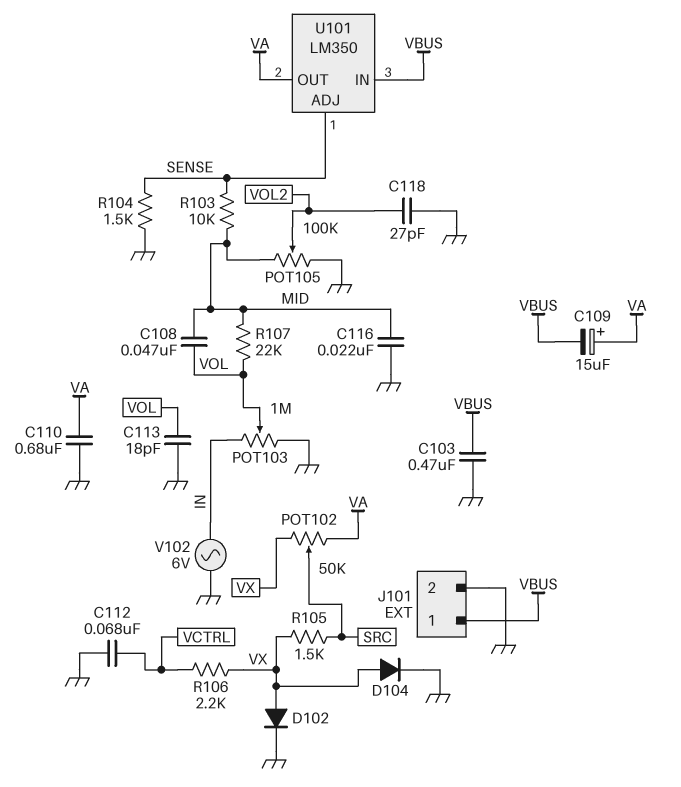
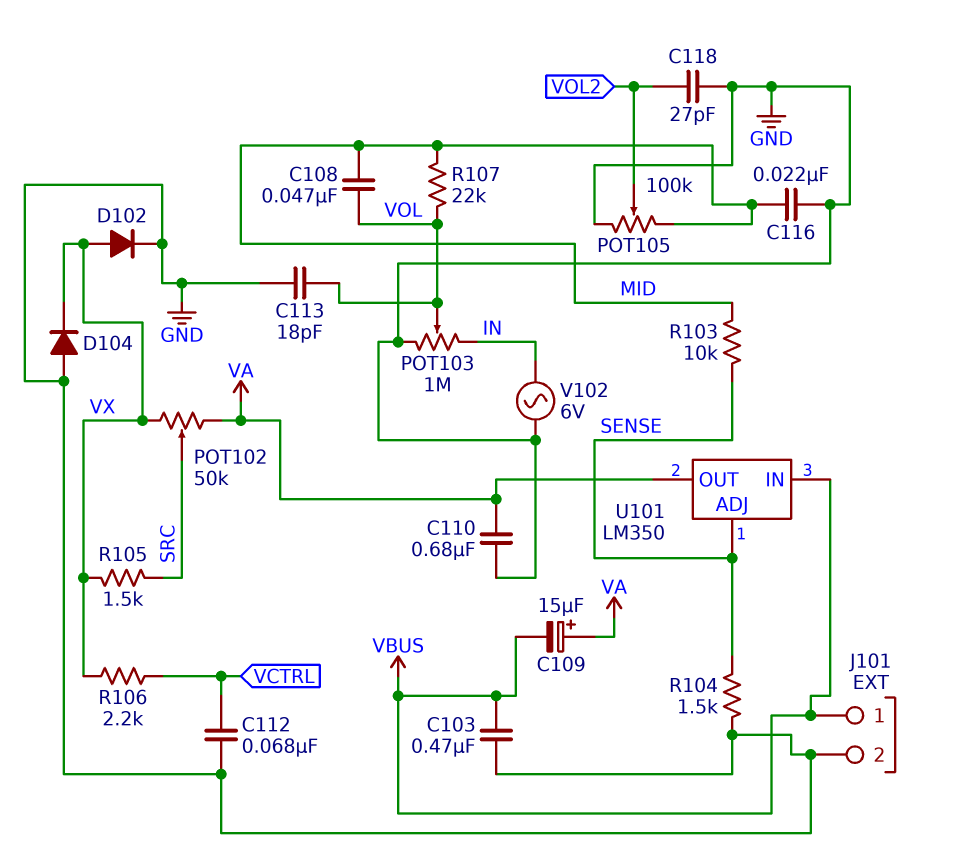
D104: diode (A VX, K GND) -> diode (A GND, K VX)

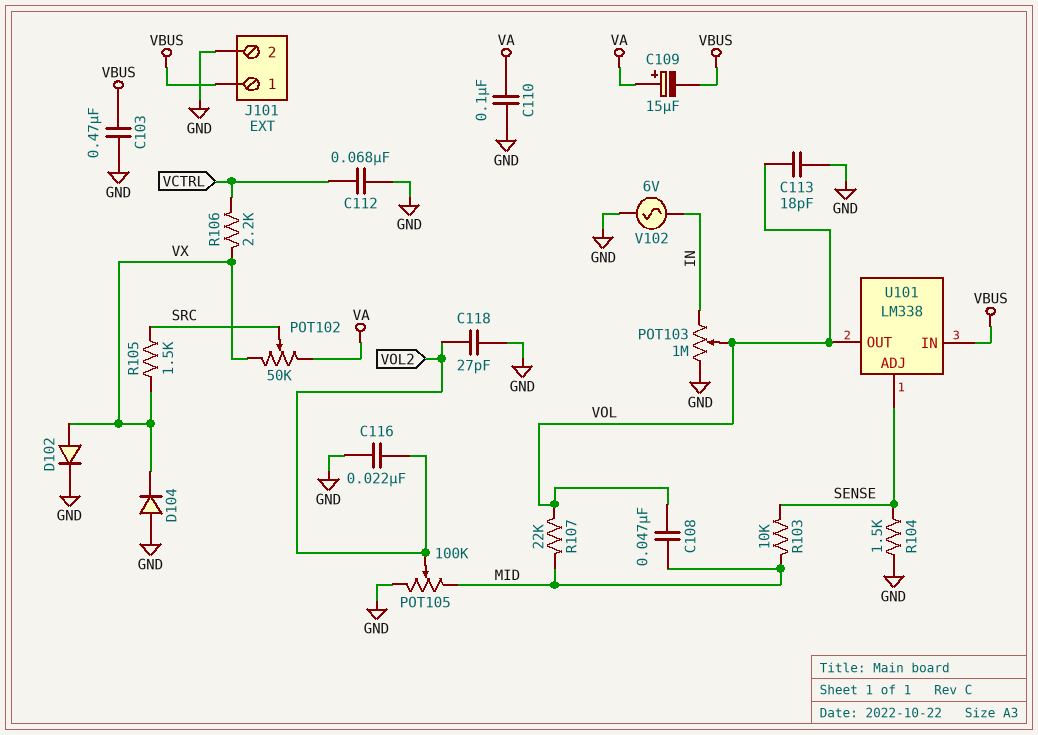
C110: 680nF (GND, VA) -> 100nF (GND, VA)
C116: 22nF (GND, MID) -> 22nF (GND, VOL2)
U101: LM350 -> LM338
U101 pin OUT: VA -> VOL

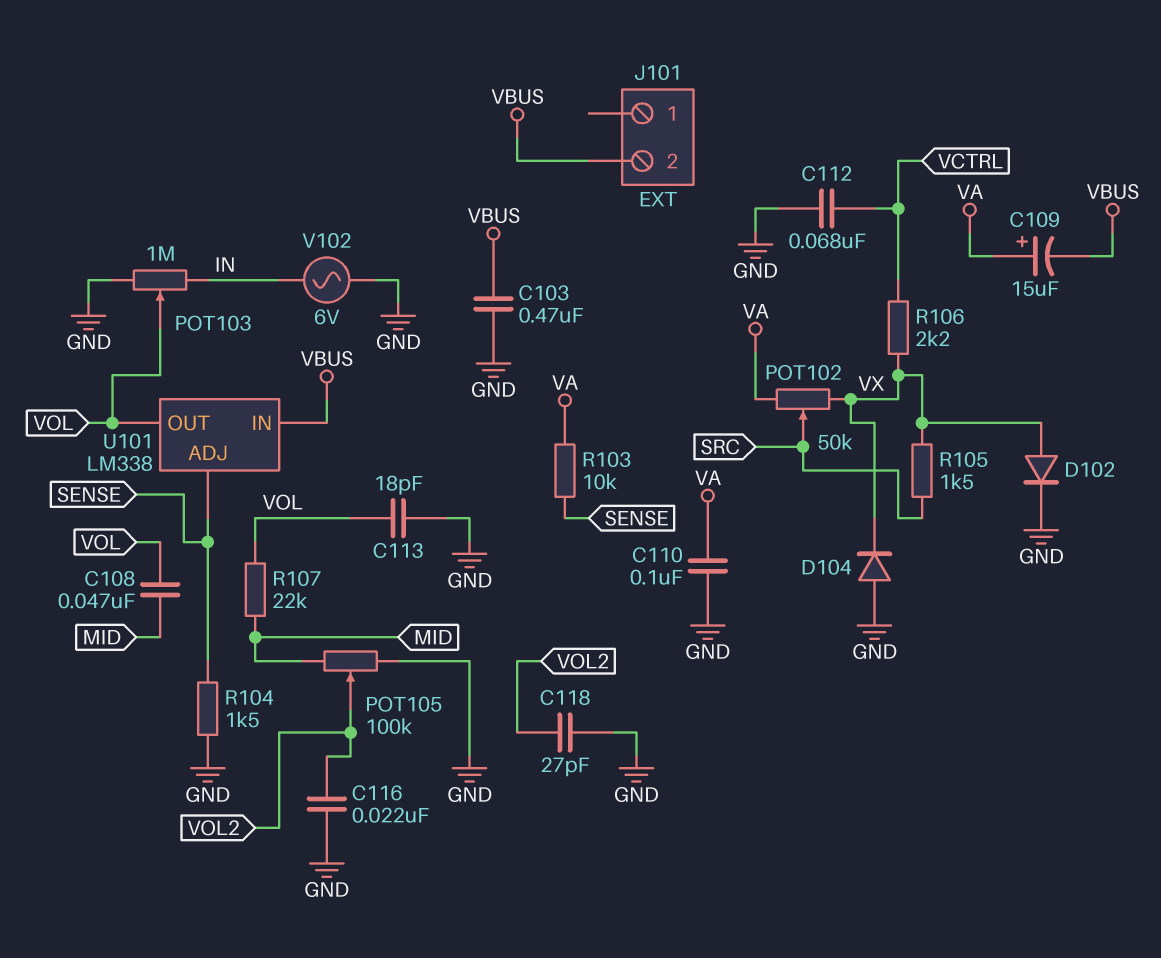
J101 pin 1: VBUS -> none
J101 pin 2: GND -> VBUS
R103: 10k (MID, SENSE) -> 10k (SENSE, VA)

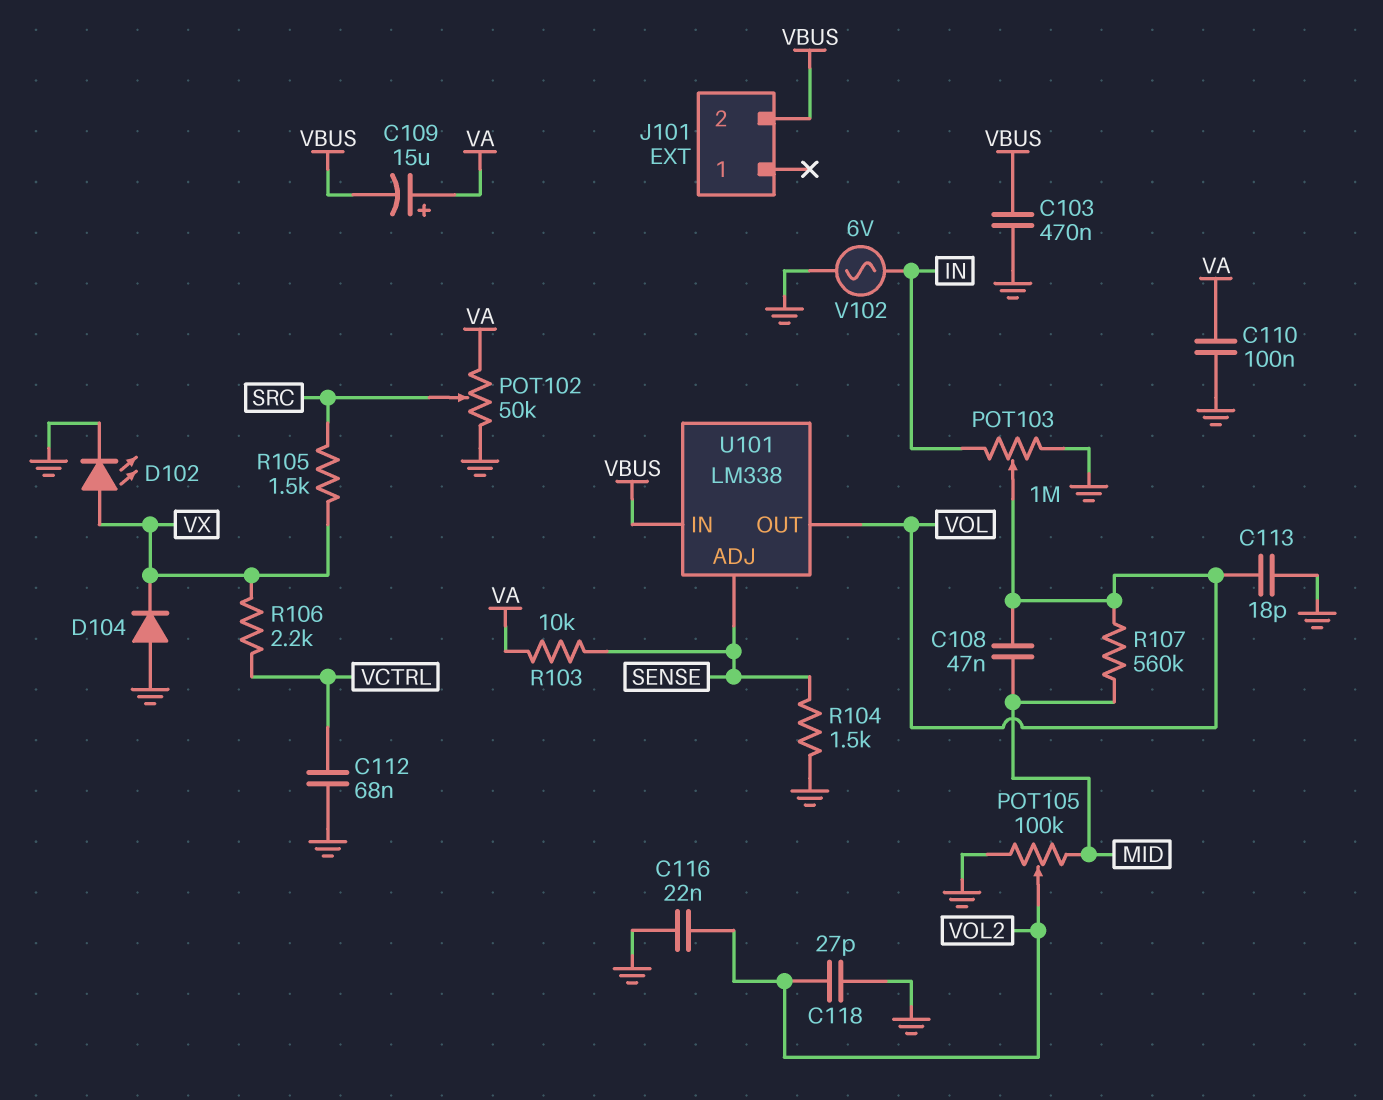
D102: diode (A VX, K GND) -> LED (A VX, K GND)
POT102: 50k (VA, VX, wiper SRC) -> 50k (GND, VA, wiper SRC)
R107: 22k (MID, VOL) -> 560k (MID, VOL)

